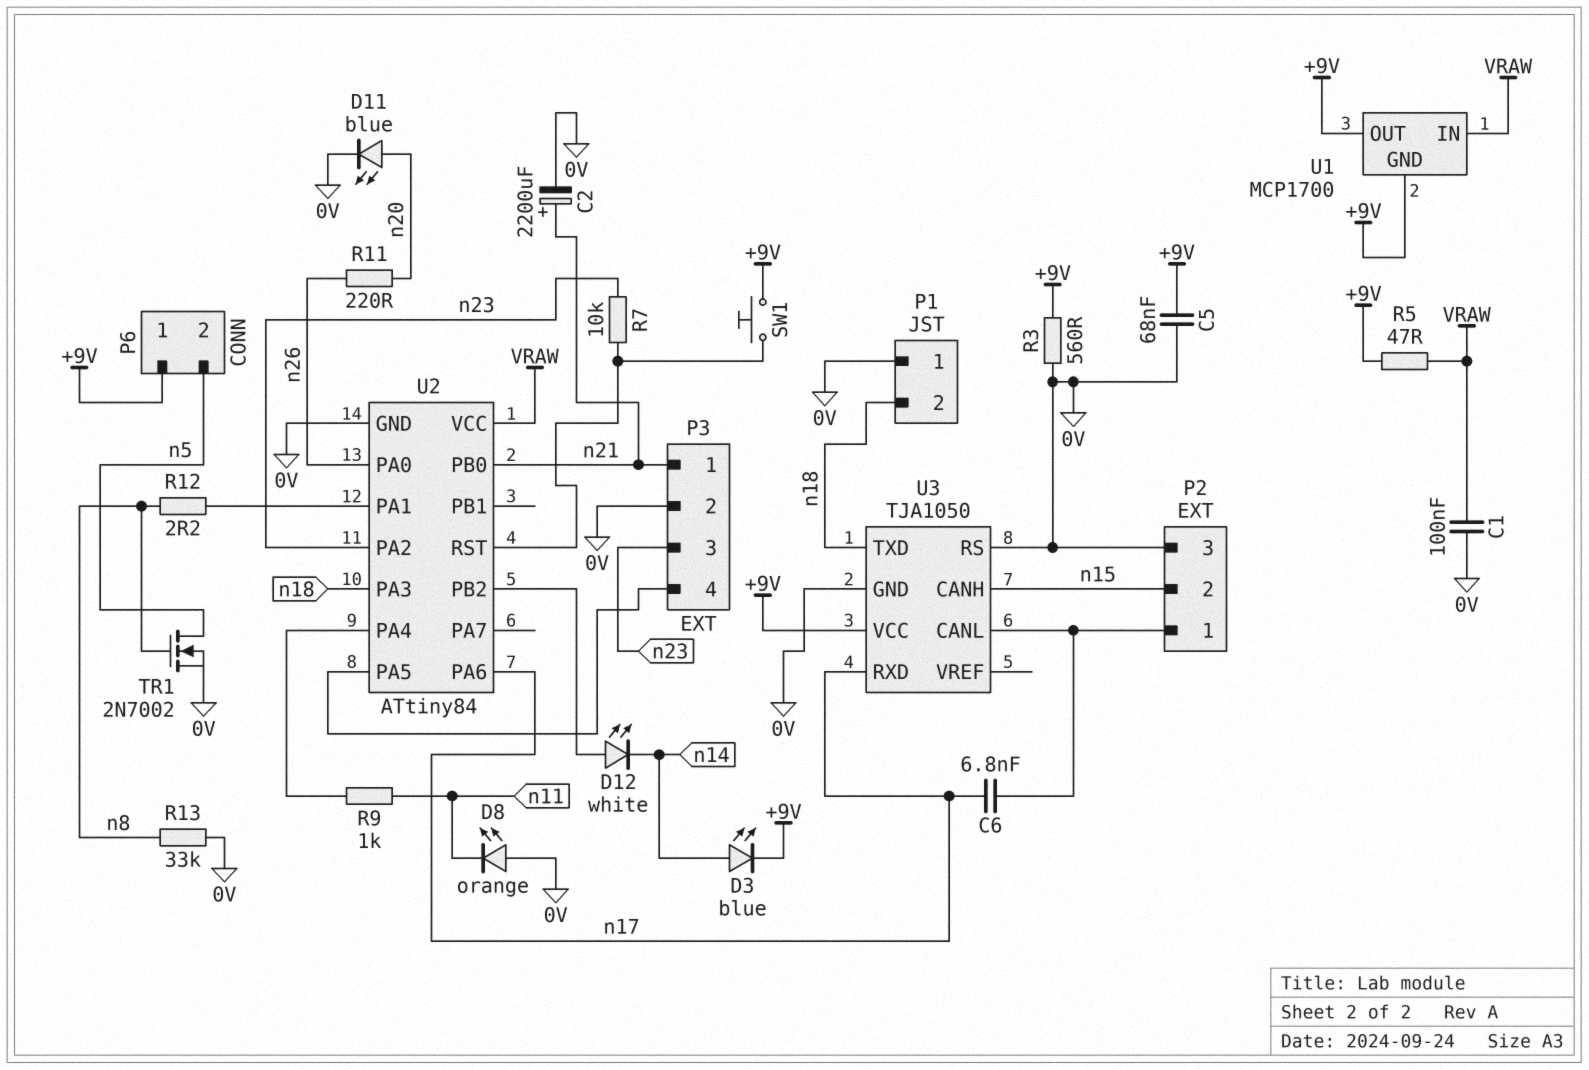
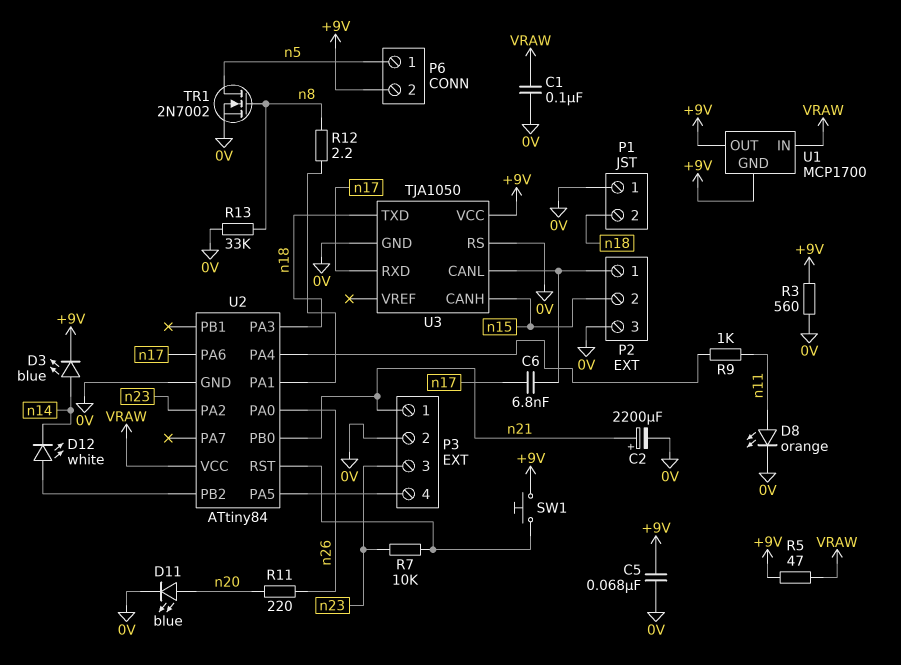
D8: LED orange (A 0V, K n11) -> LED orange (A n11, K 0V)
P6 pin 1: +9V -> n5
P6 pin 2: n5 -> +9V

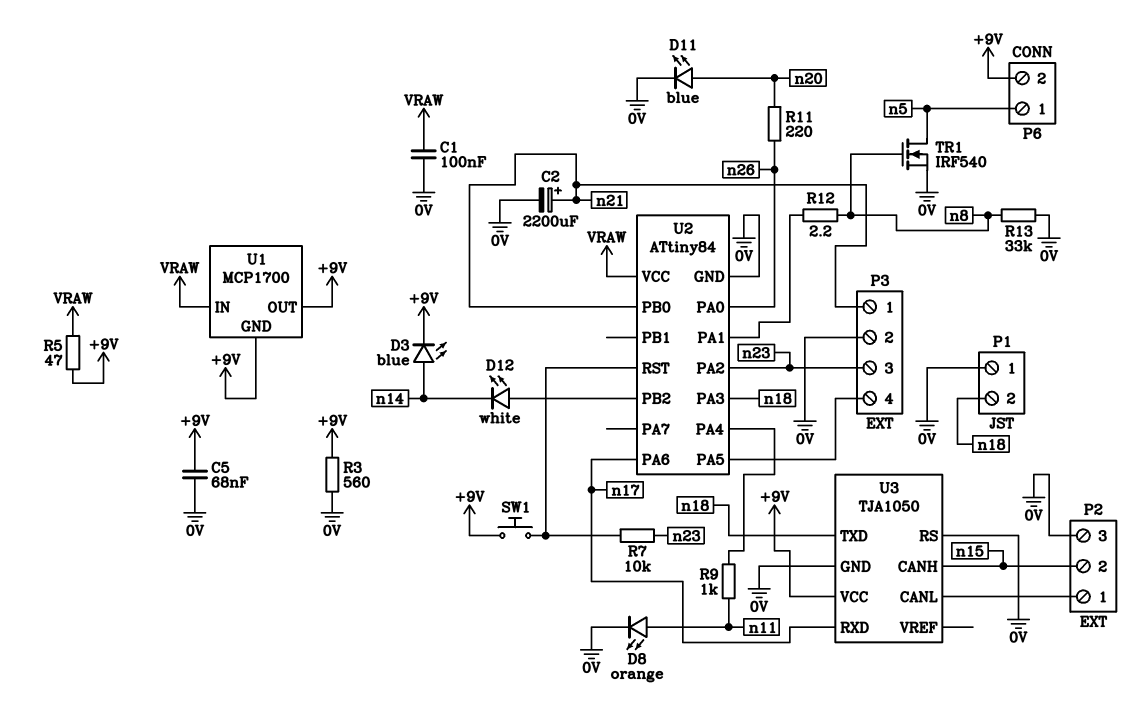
C6: 6.8nF (P2/1, n17) -> none
TR1: NMOS 2N7002 (G n8, D n5, S 0V) -> NMOS IRF540 (G n8, D n5, S 0V)

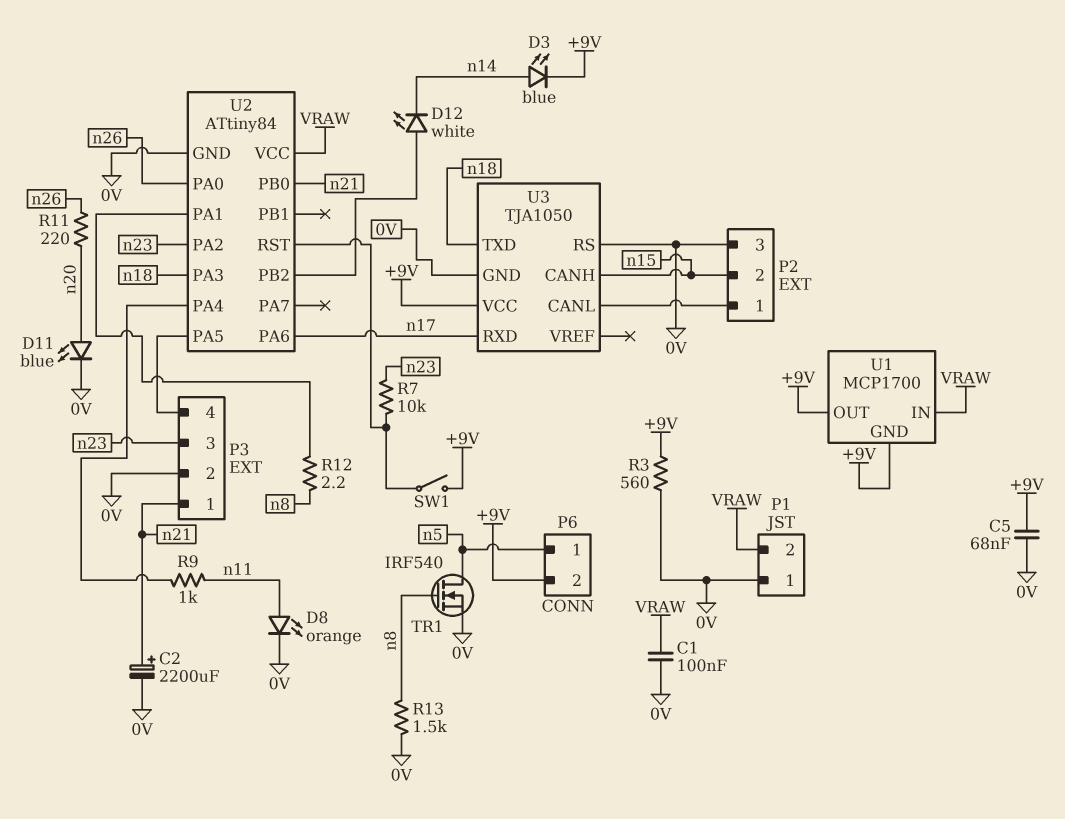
P1 pin 2: n18 -> VRAW
R5: 47 (+9V, VRAW) -> none
R13: 33k (0V, n8) -> 1.5k (0V, n8)
SW1: button (+9V, U2/RST) -> switch (+9V, U2/RST)

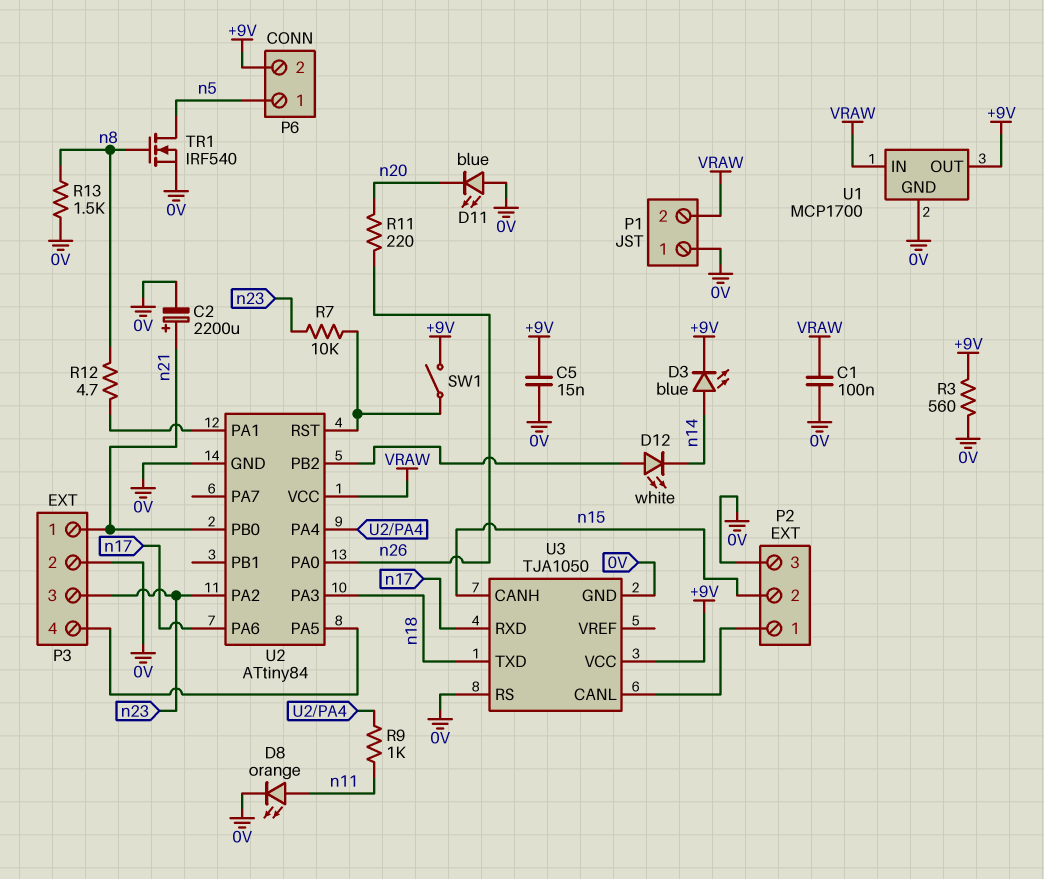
C5: 68nF (+9V, 0V) -> 15nF (+9V, 0V)
D11: LED blue (A n20, K 0V) -> LED blue (A 0V, K n20)
R12: 2.2 (U2/PA1, n8) -> 4.7 (U2/PA1, n8)
U1 pin GND: +9V -> 0V

